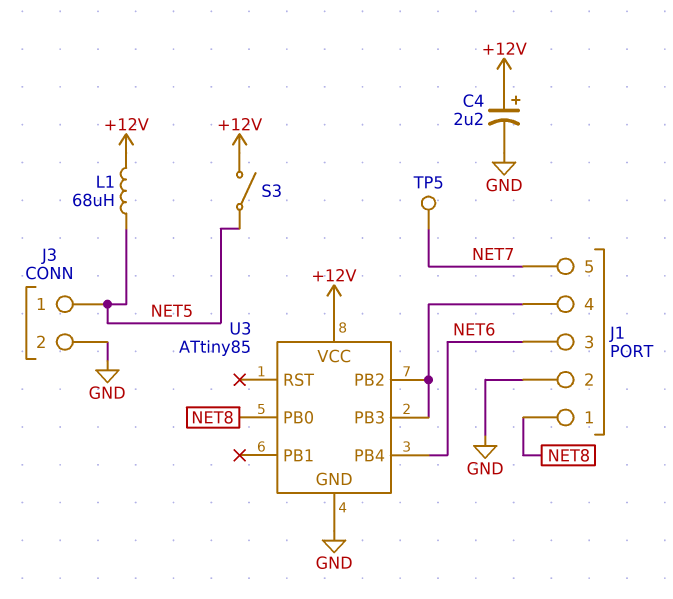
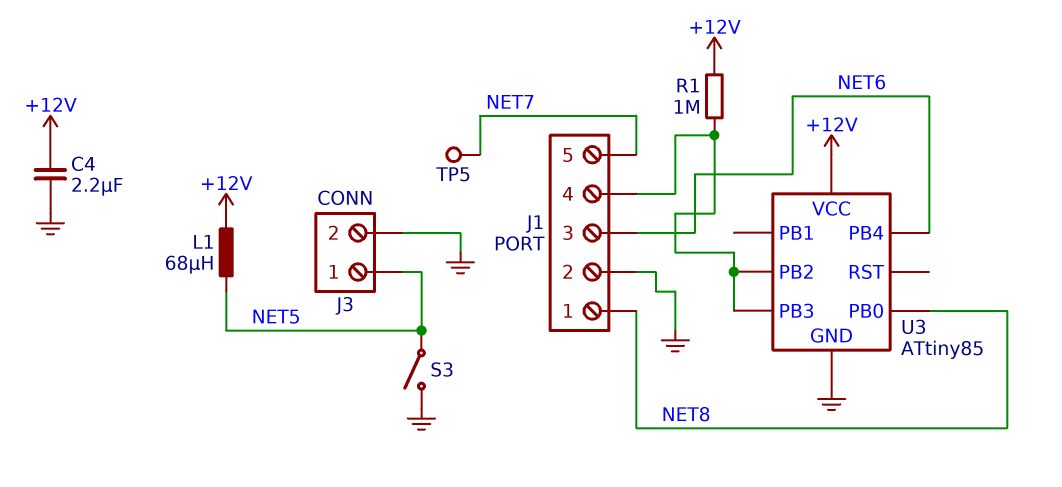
C4: 2.2uF (plus +12V, minus GND) -> 2.2uF (+12V, GND)
R1: none -> 1M (+12V, J1/4)
S3: switch (+12V, NET5) -> switch (GND, NET5)

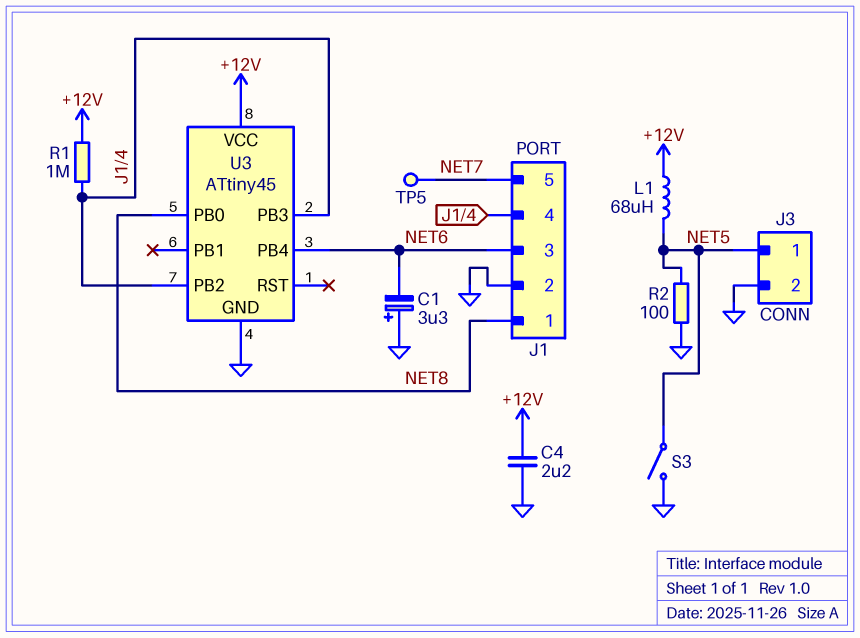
C1: none -> 3.3uF (plus GND, minus NET6)
R2: none -> 100 (GND, NET5)
U3: ATtiny85 -> ATtiny45

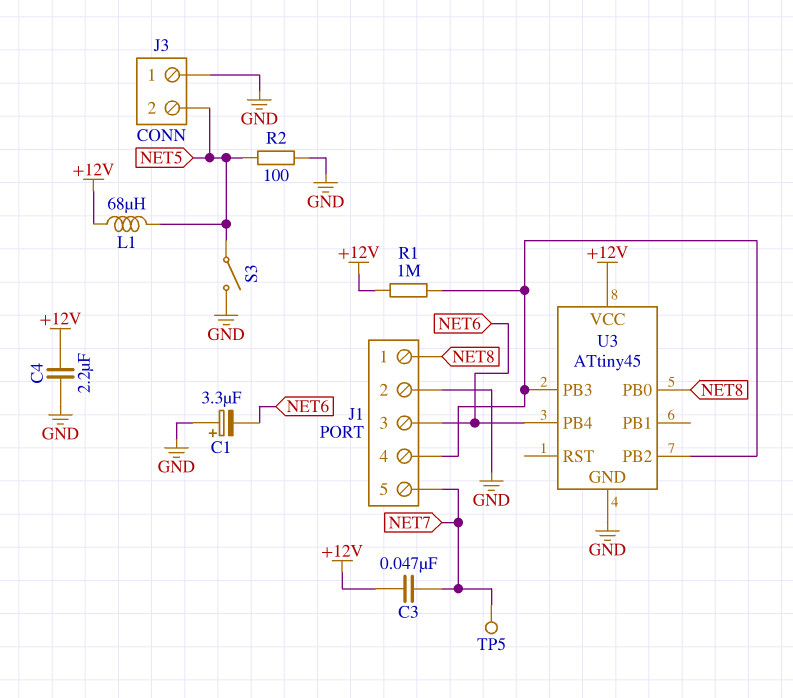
C3: none -> 47nF (+12V, NET7)
J3 pin 1: NET5 -> GND
J3 pin 2: GND -> NET5

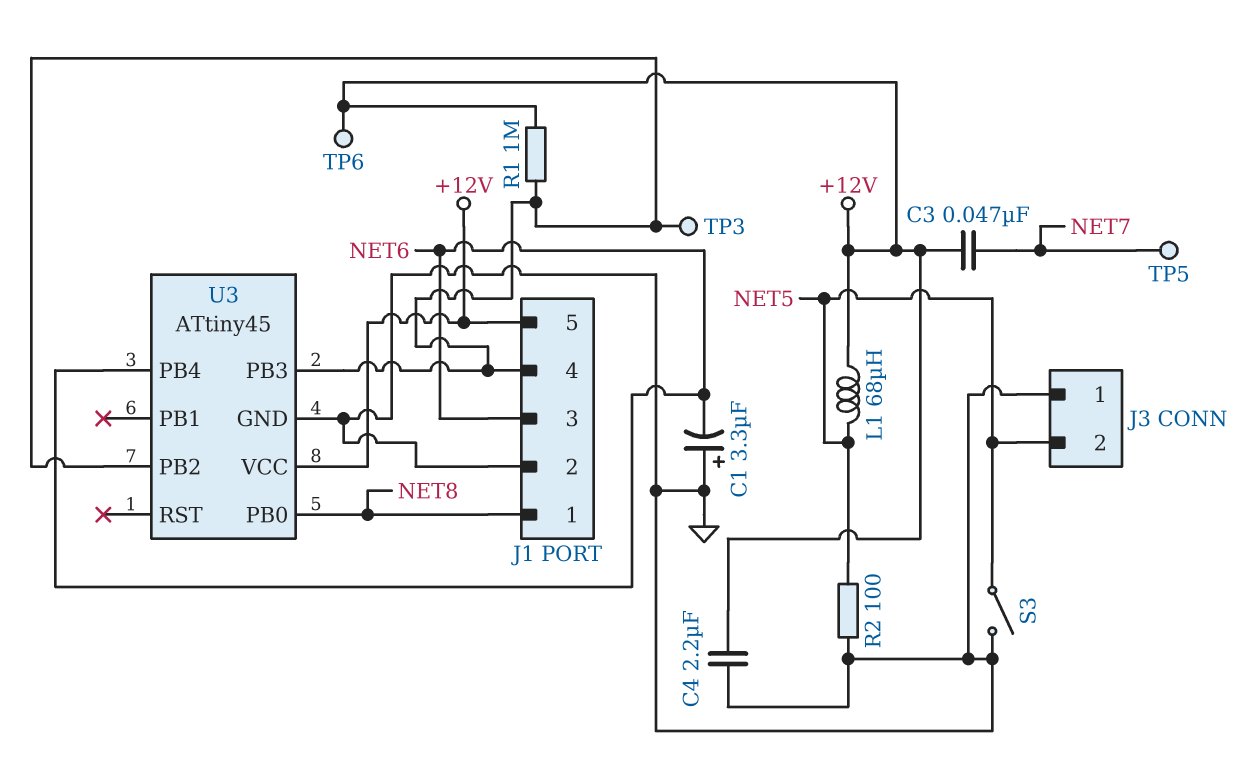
J1 pin 5: NET7 -> +12V
TP3: none -> test point (J1/4)
TP6: none -> test point (+12V)

